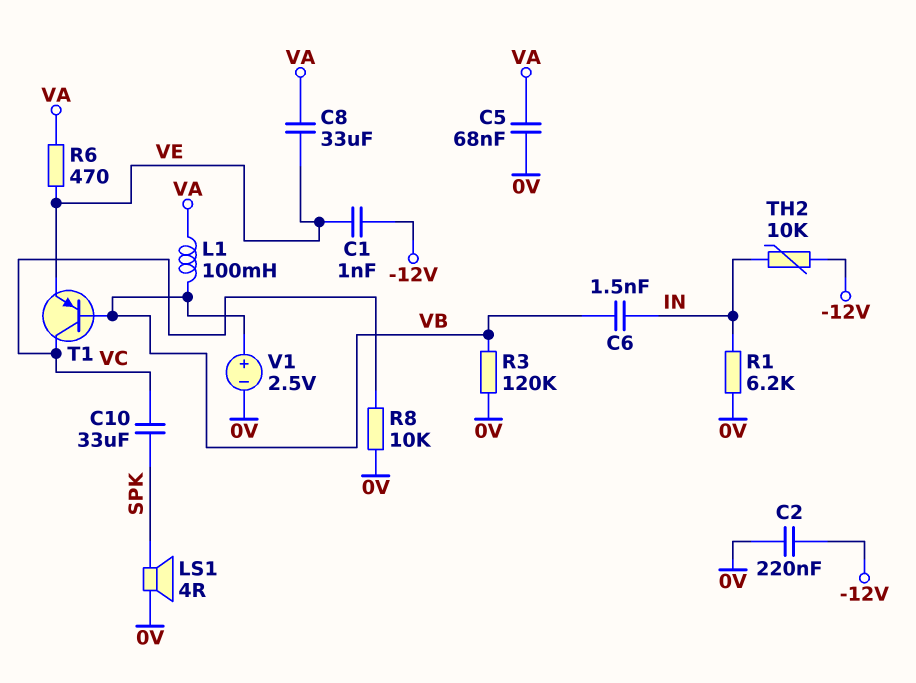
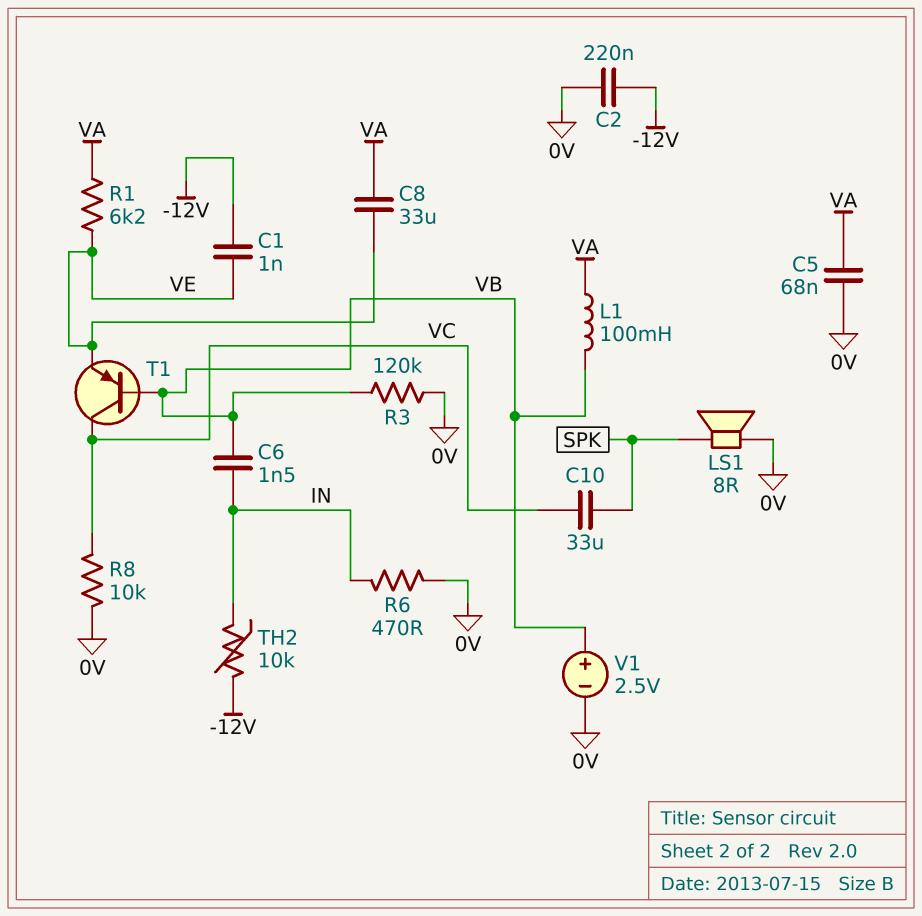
LS1: speaker 4R (0V, SPK) -> speaker 8R (0V, SPK)
R1: 6.2k (0V, IN) -> 6.2k (VA, VE)
R6: 470 (VA, VE) -> 470 (0V, IN)

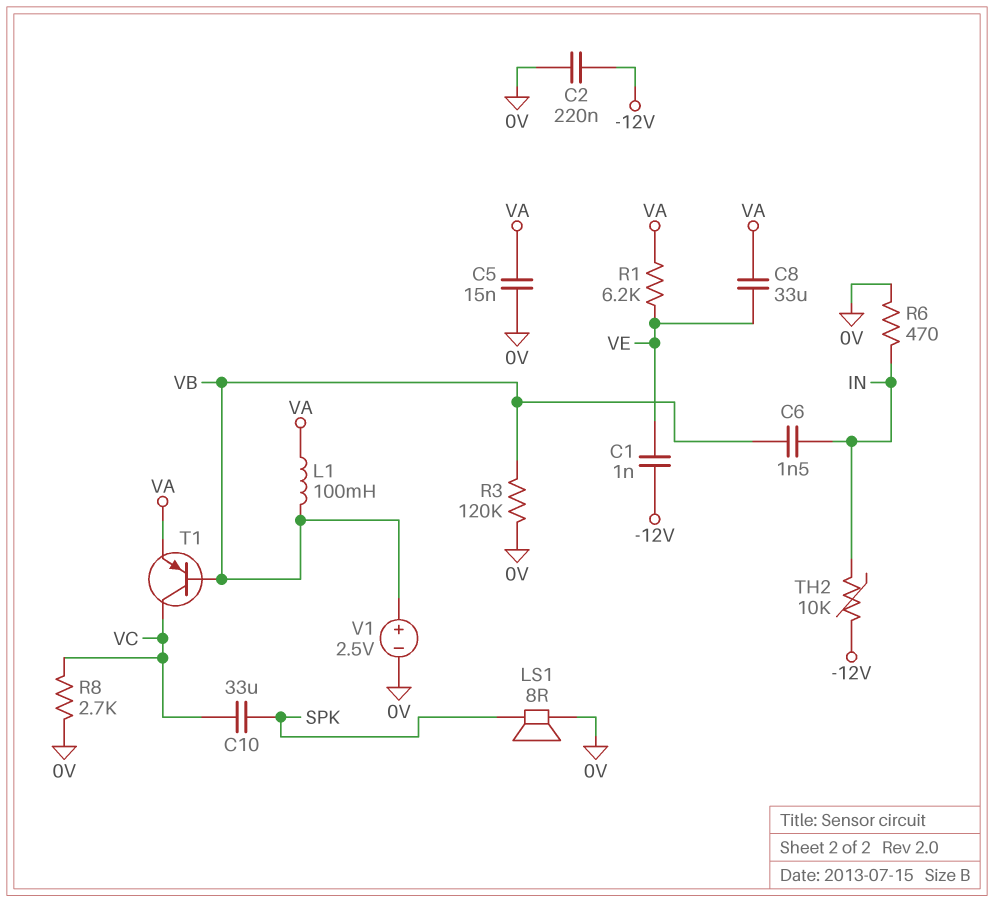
C5: 68nF (0V, VA) -> 15nF (0V, VA)
R8: 10k (0V, VC) -> 2.7k (0V, VC)
T1: PNP (B VB, C VC, E VE) -> PNP (B VB, C VC, E VA)

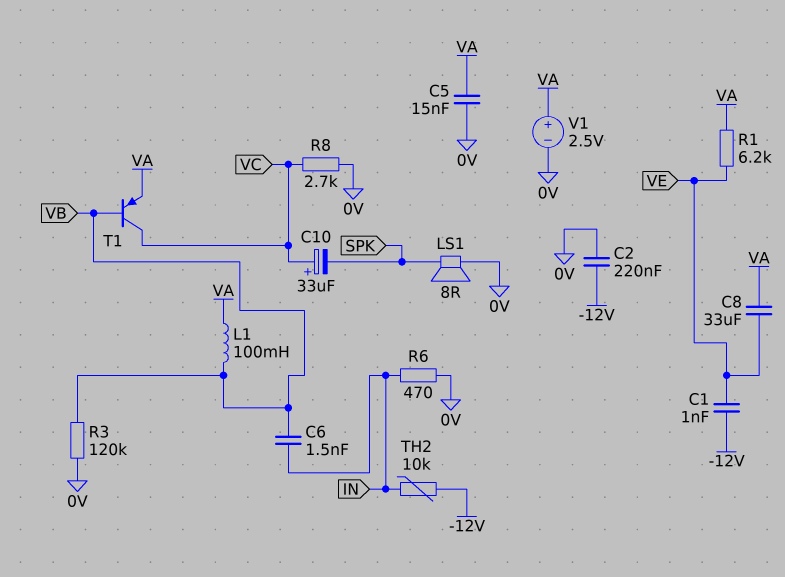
C10: 33uF (SPK, VC) -> 33uF (plus VC, minus SPK)
V1: 2.5V (plus VB, minus 0V) -> 2.5V (plus VA, minus 0V)

